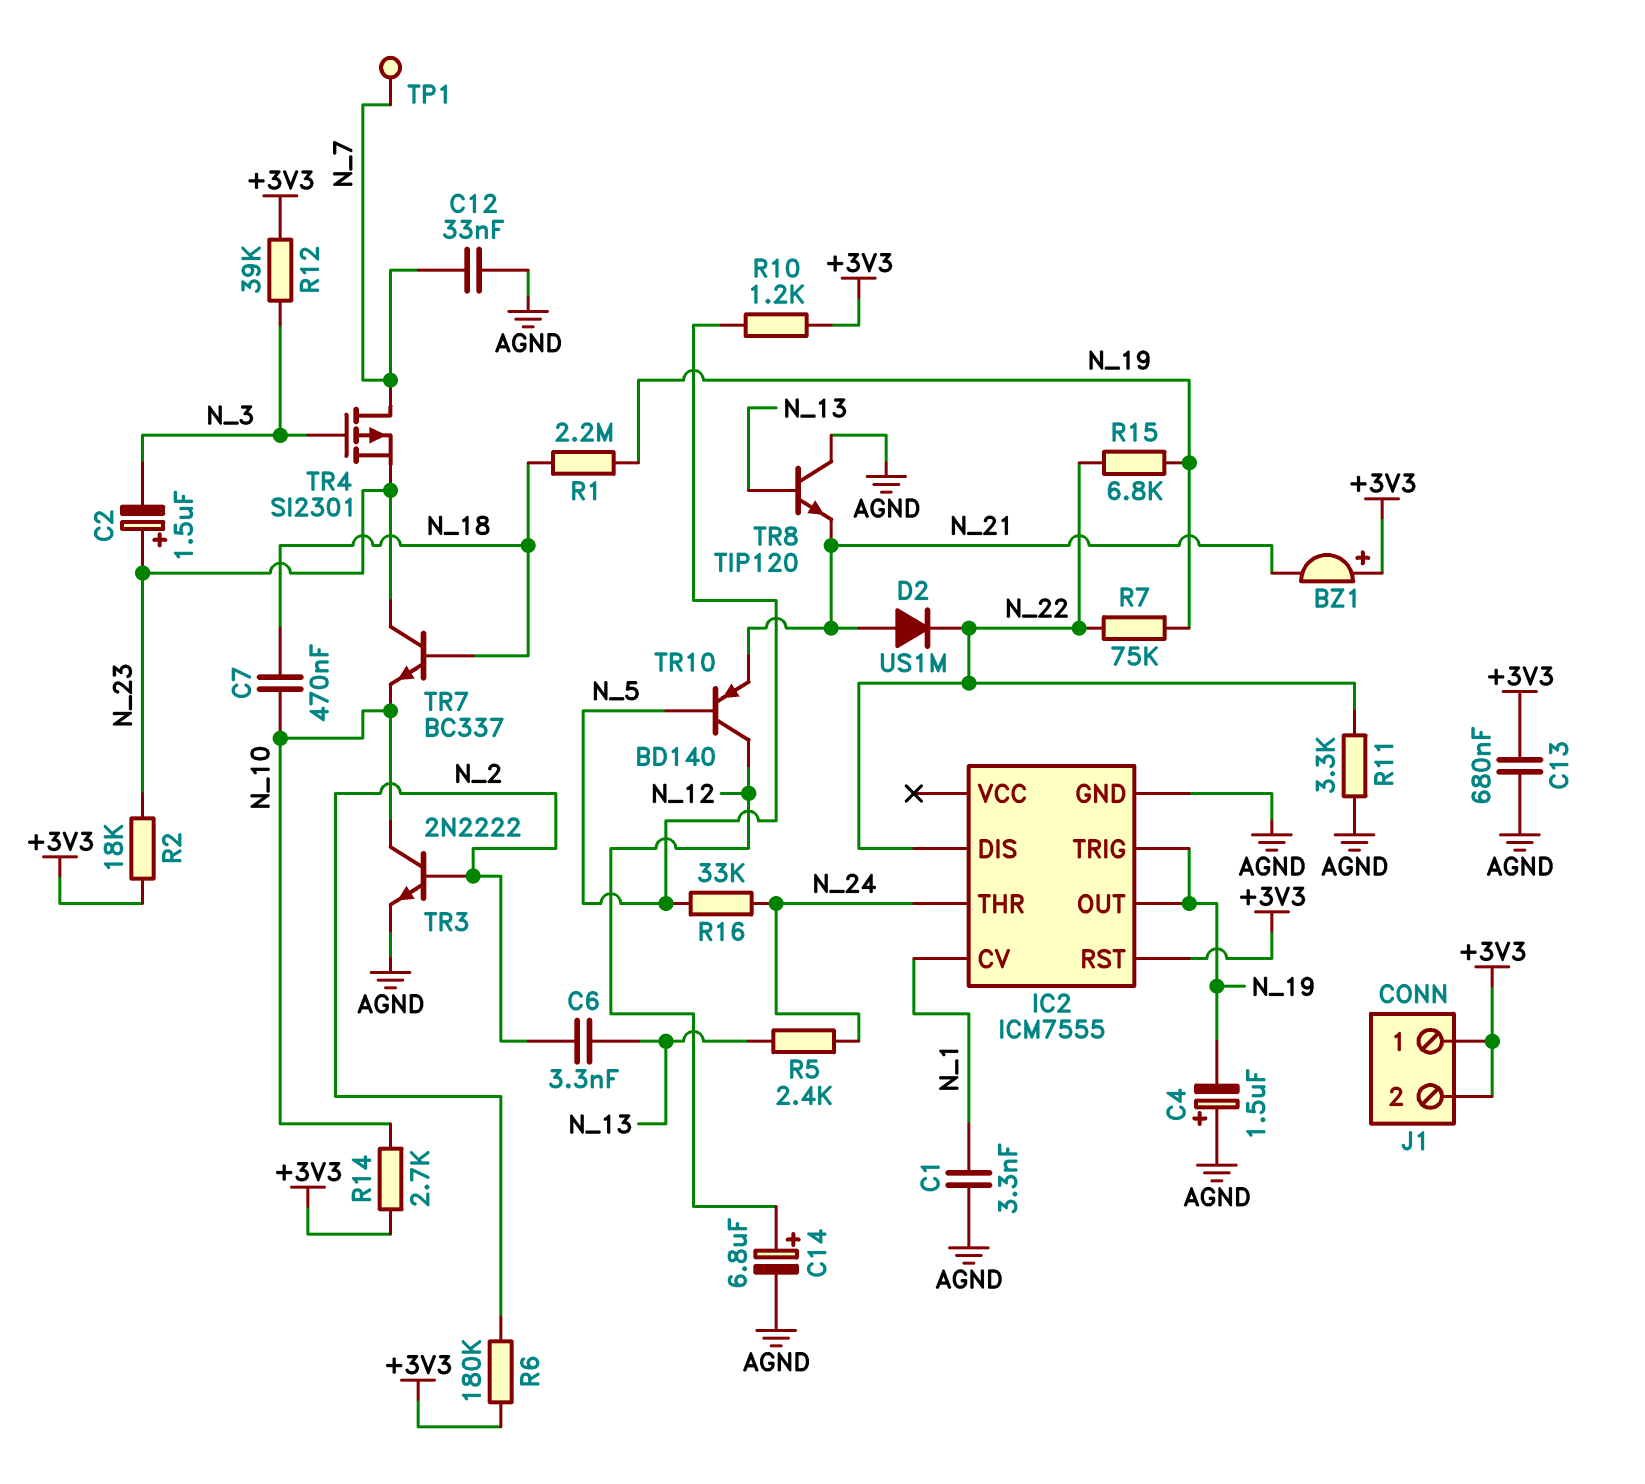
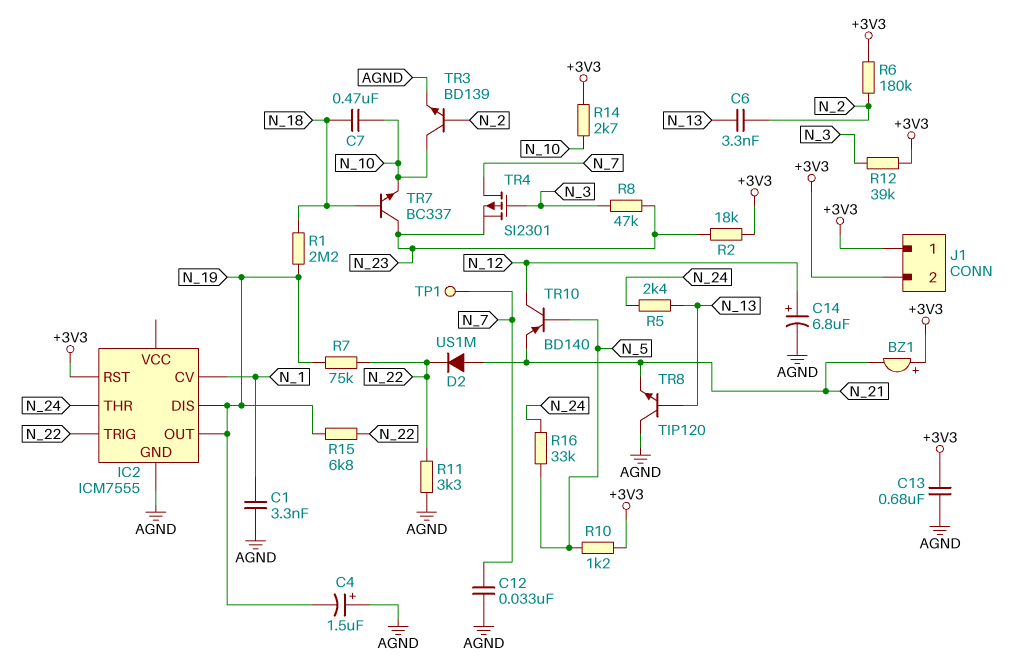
C2: 1.5uF (plus N_23, minus N_3) -> none
IC2 pin DIS: N_22 -> N_19
IC2 pin TRIG: N_19 -> N_22
R8: none -> 47k (N_3, N_23)
TR3: NPN 2N2222 (B N_2, C N_10, E AGND) -> NPN BD139 (B N_2, C N_10, E AGND)

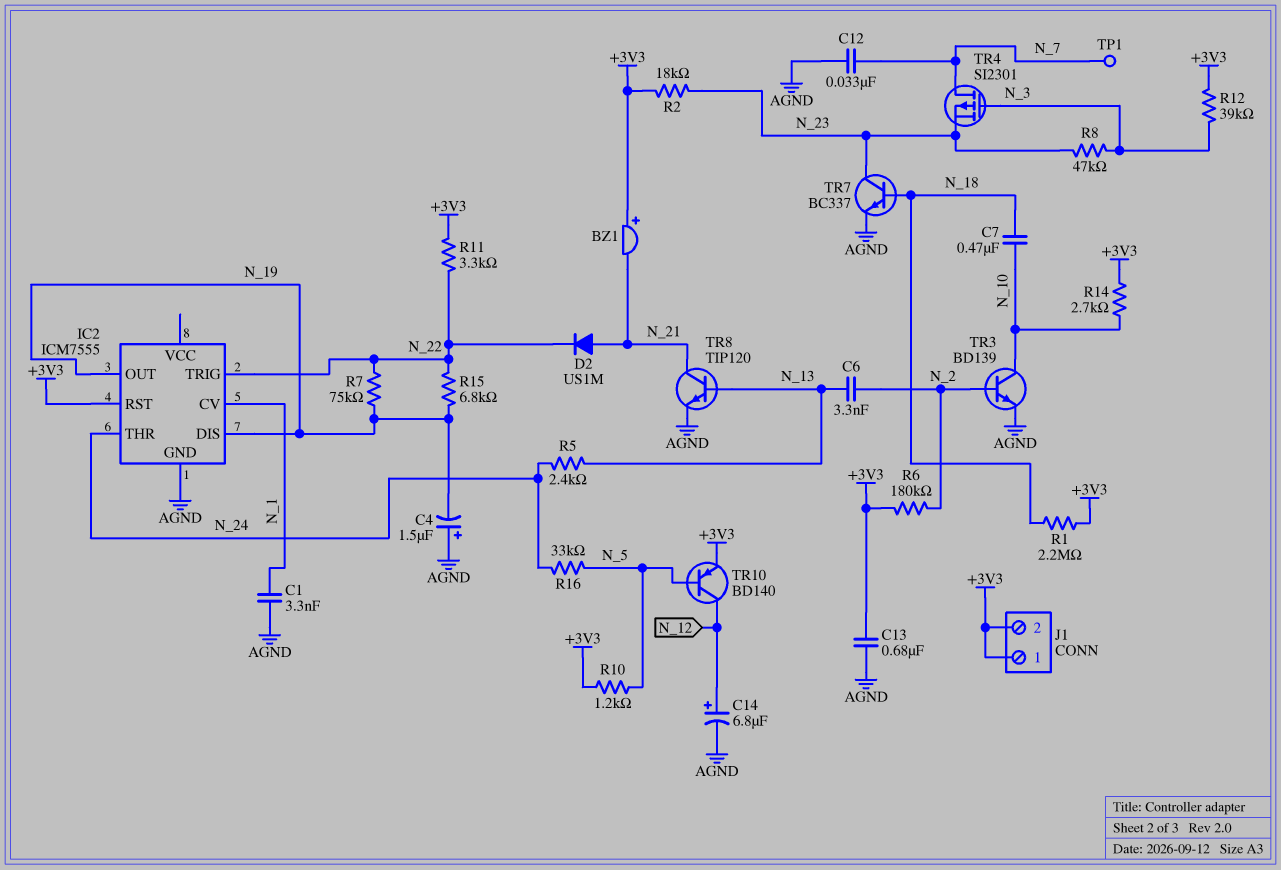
R1: 2.2M (N_18, N_19) -> 2.2M (+3V3, N_18)
R11: 3.3k (AGND, N_22) -> 3.3k (+3V3, N_22)
TR7: NPN BC337 (B N_18, C N_23, E N_10) -> NPN BC337 (B N_18, C N_23, E AGND)
TR8: NPN TIP120 (B N_13, C AGND, E N_21) -> NPN TIP120 (B N_13, C N_21, E AGND)
TR10: PNP BD140 (B N_5, C N_12, E N_21) -> PNP BD140 (B N_5, C N_12, E +3V3)

